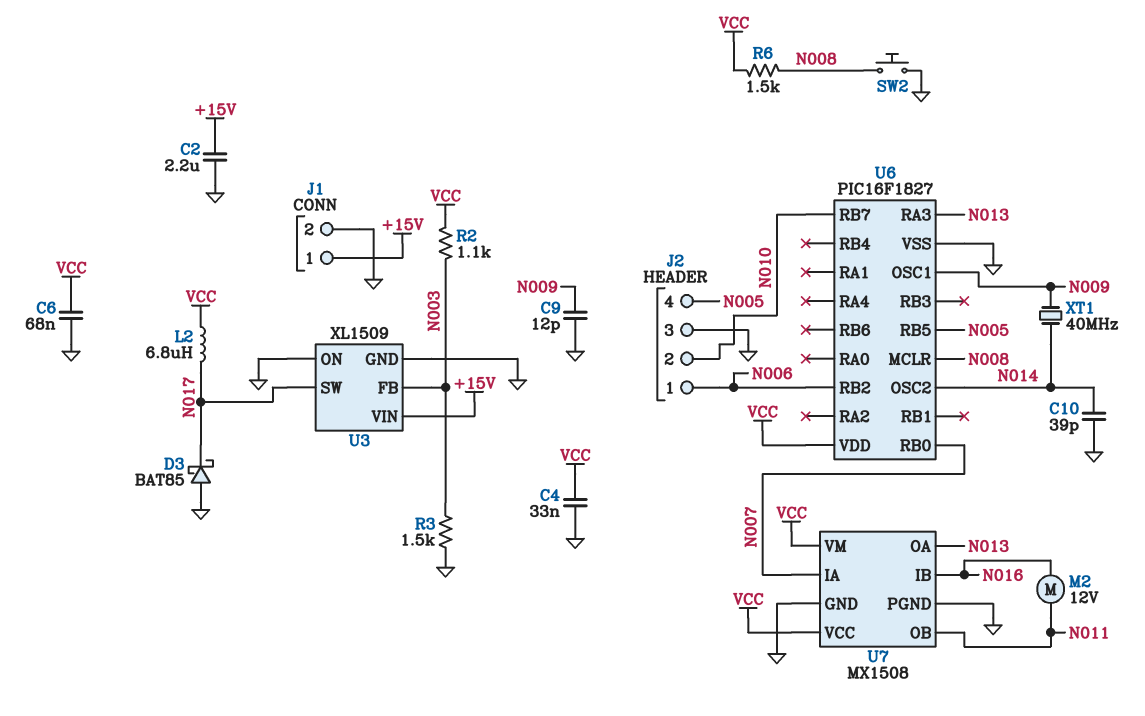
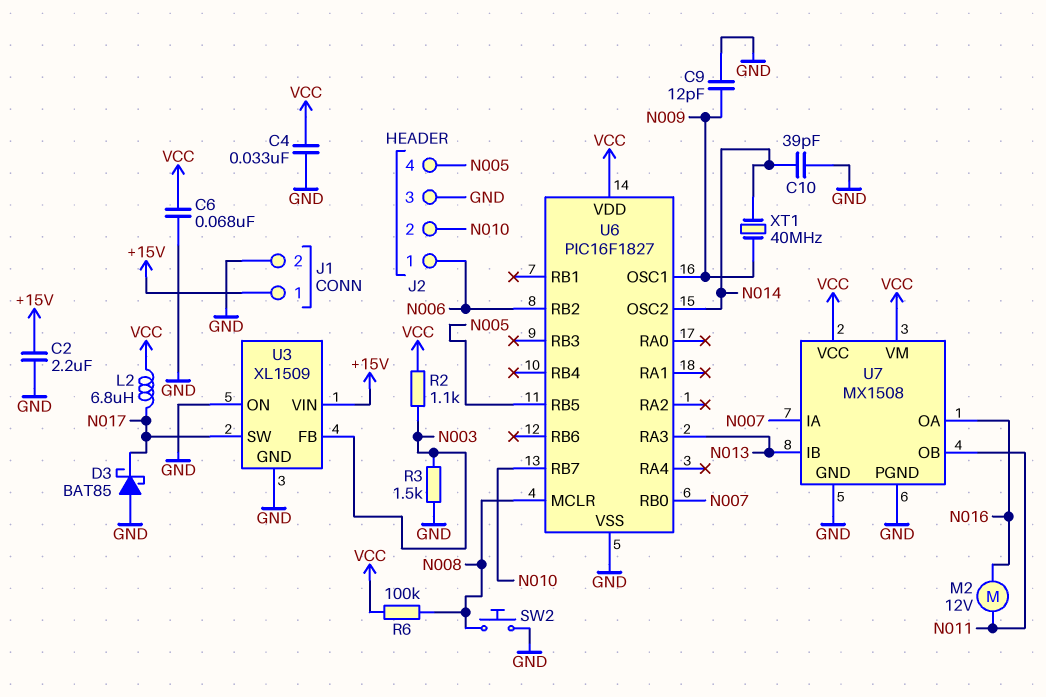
R6: 1.5k (N008, VCC) -> 100k (N008, VCC)
U7 pin IB: N016 -> N013
U7 pin OA: N013 -> N016

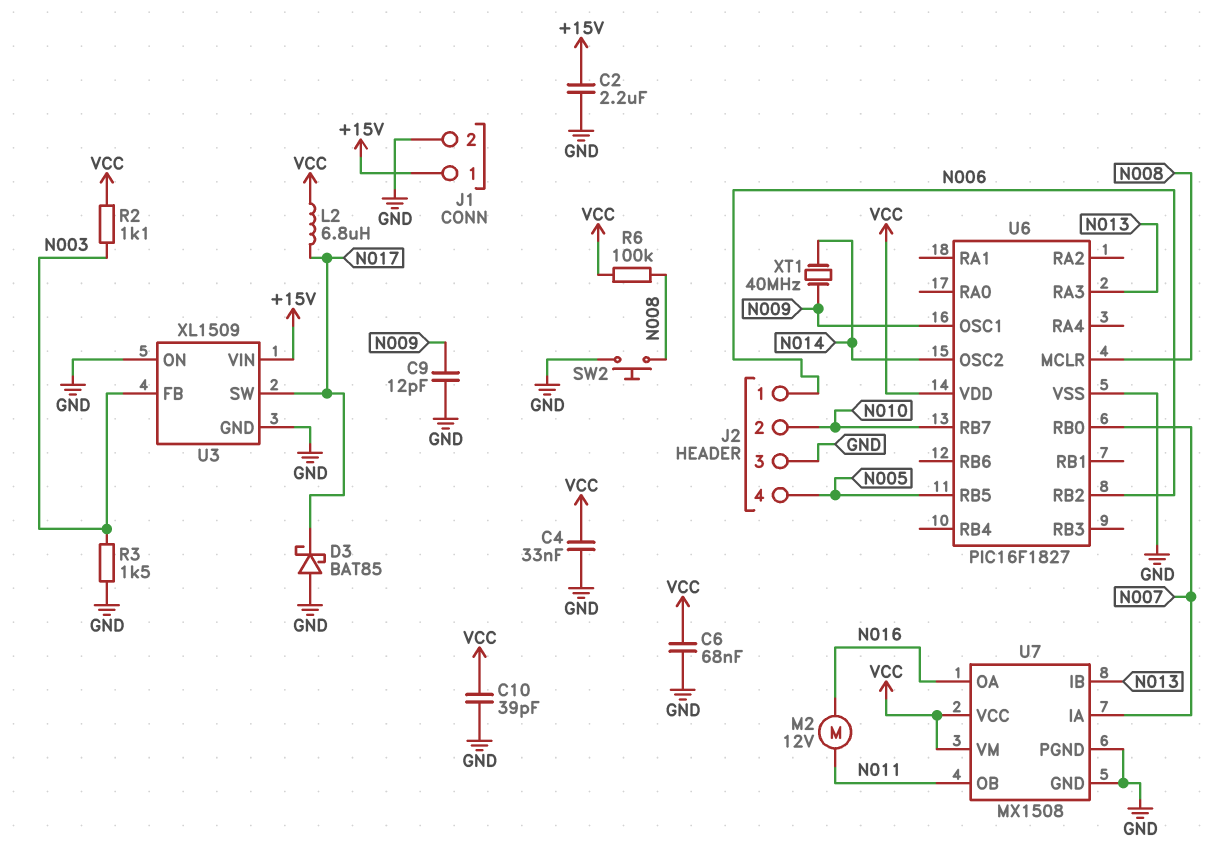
C10: 39pF (GND, N014) -> 39pF (GND, VCC)

